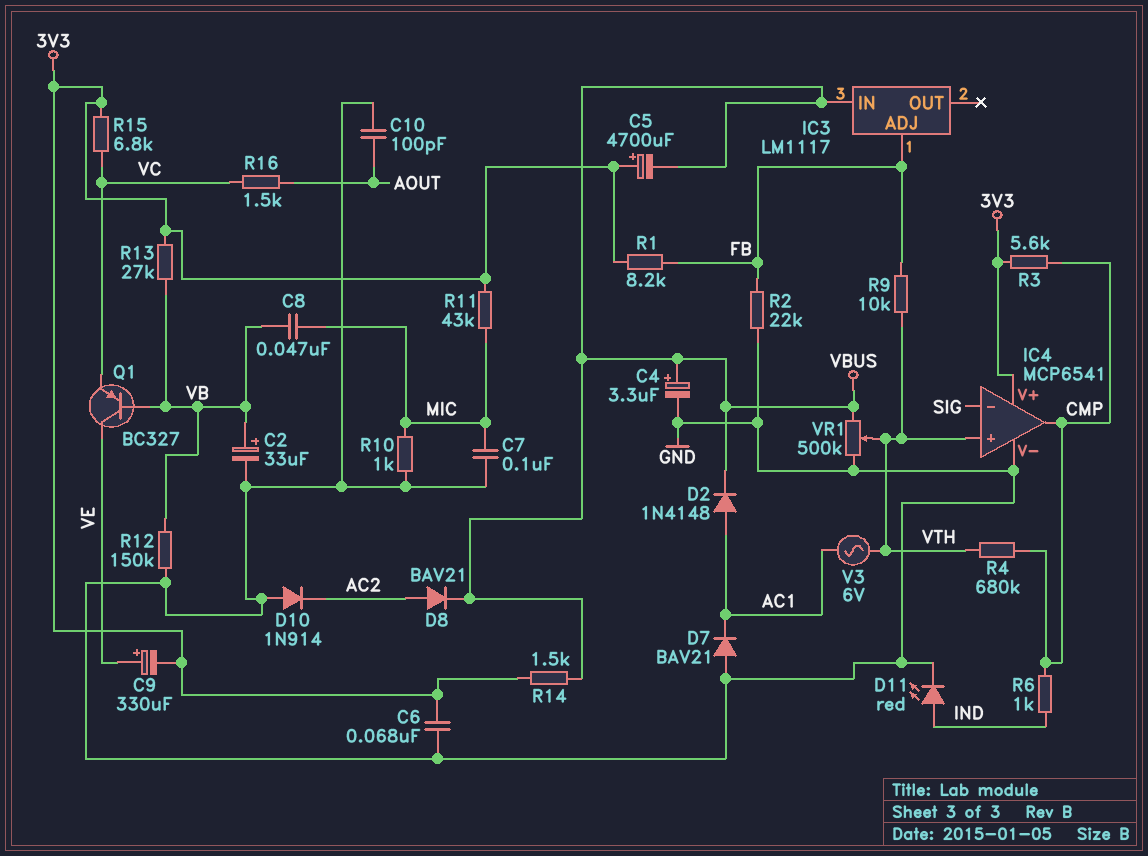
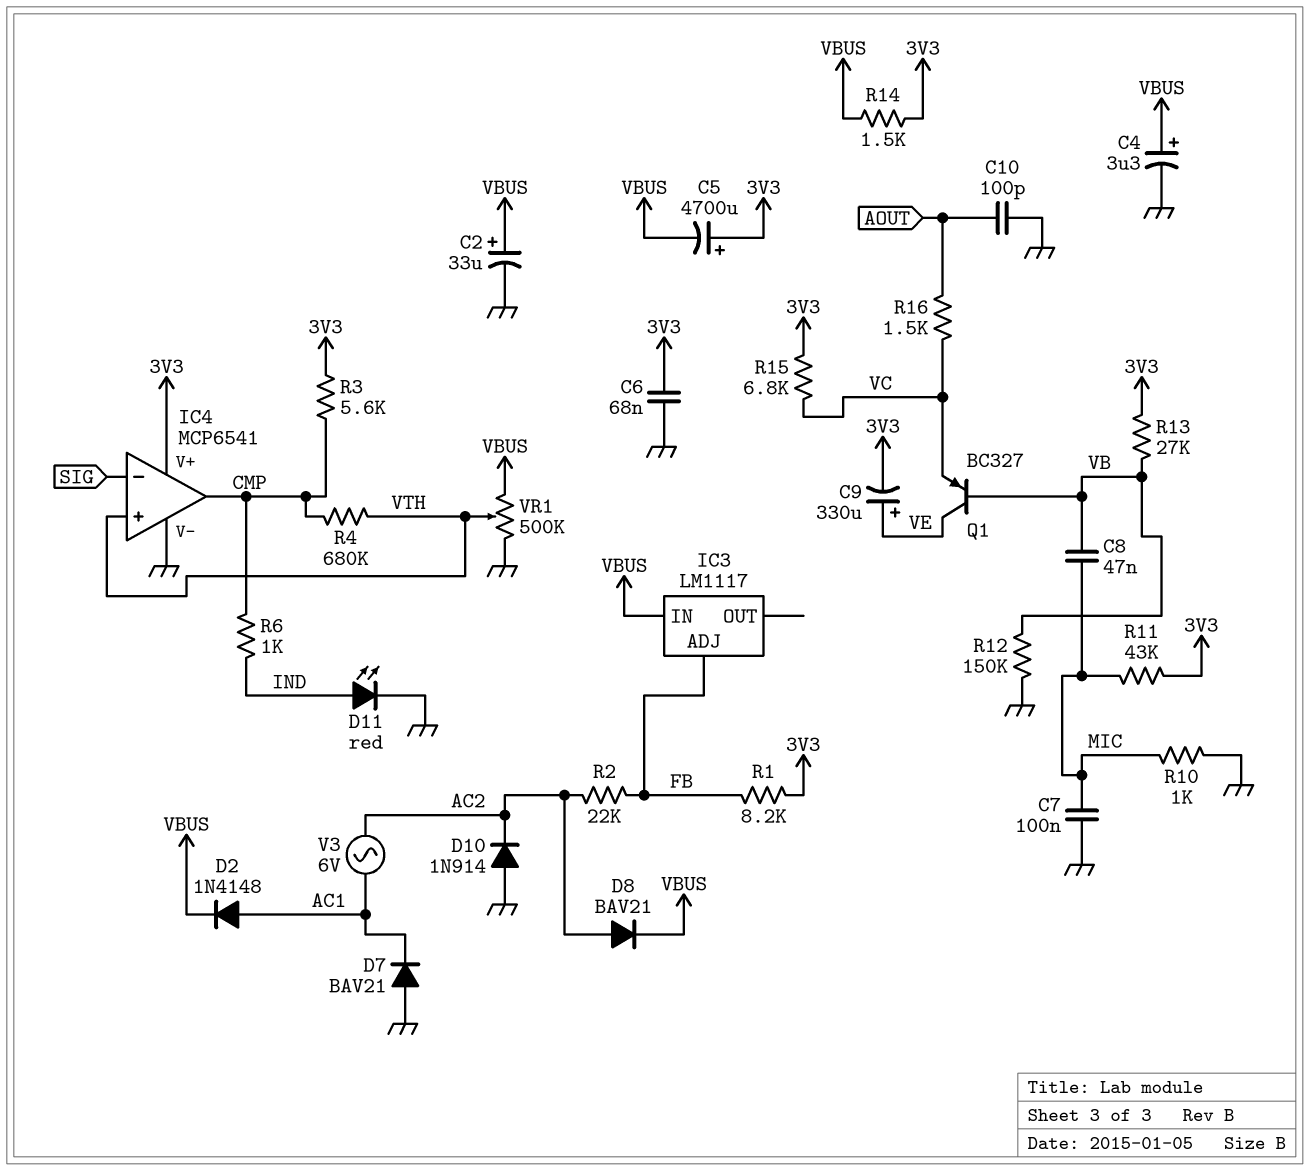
C2: 33uF (plus VB, minus GND) -> 33uF (plus VBUS, minus GND)
R2: 22k (FB, GND) -> 22k (AC2, FB)
R9: 10k (FB, VTH) -> none
V3: AC 6V (AC1, VTH) -> AC 6V (AC1, AC2)

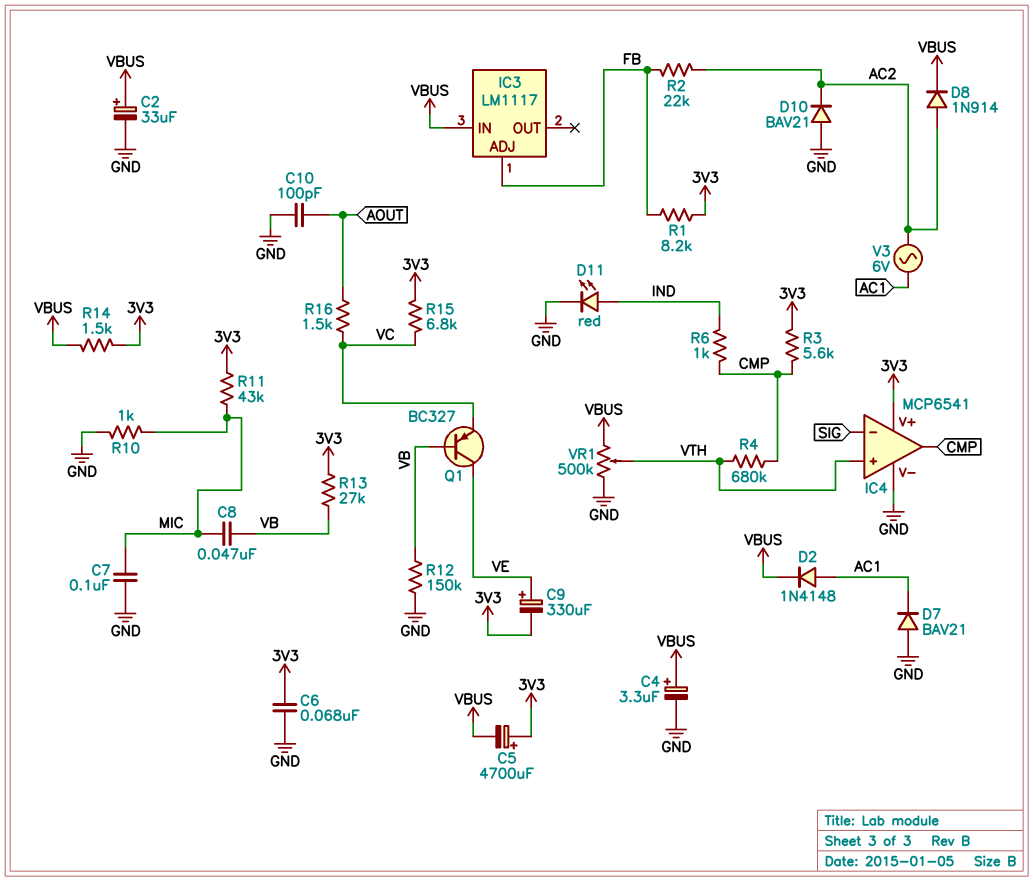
D8: diode BAV21 (A AC2, K VBUS) -> diode 1N914 (A AC2, K VBUS)
D10: diode 1N914 (A GND, K AC2) -> diode BAV21 (A GND, K AC2)

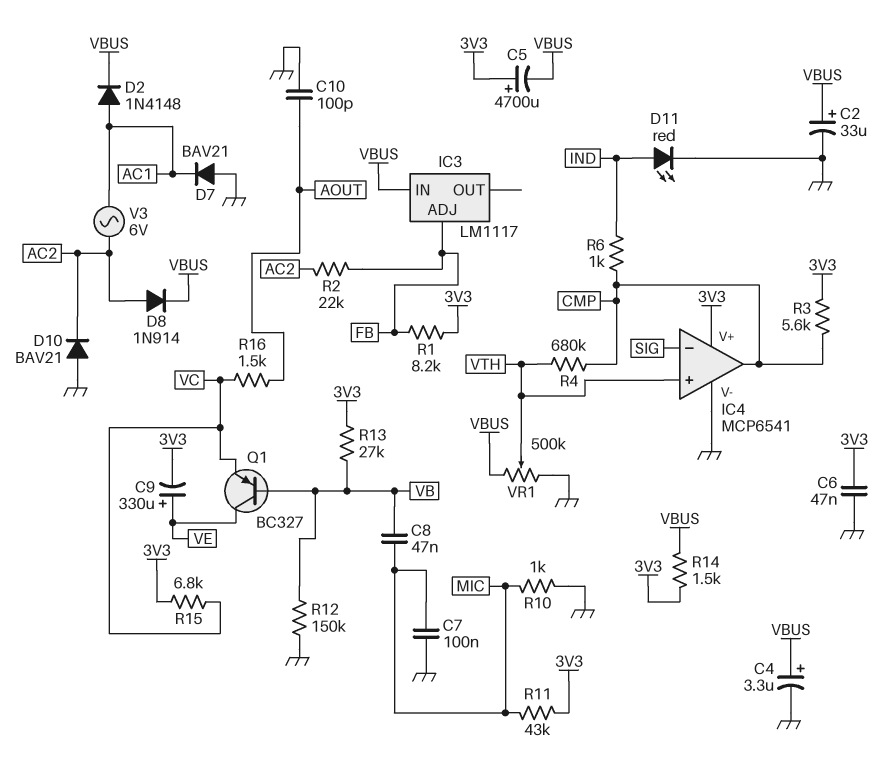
C6: 68nF (3V3, GND) -> 47nF (3V3, GND)

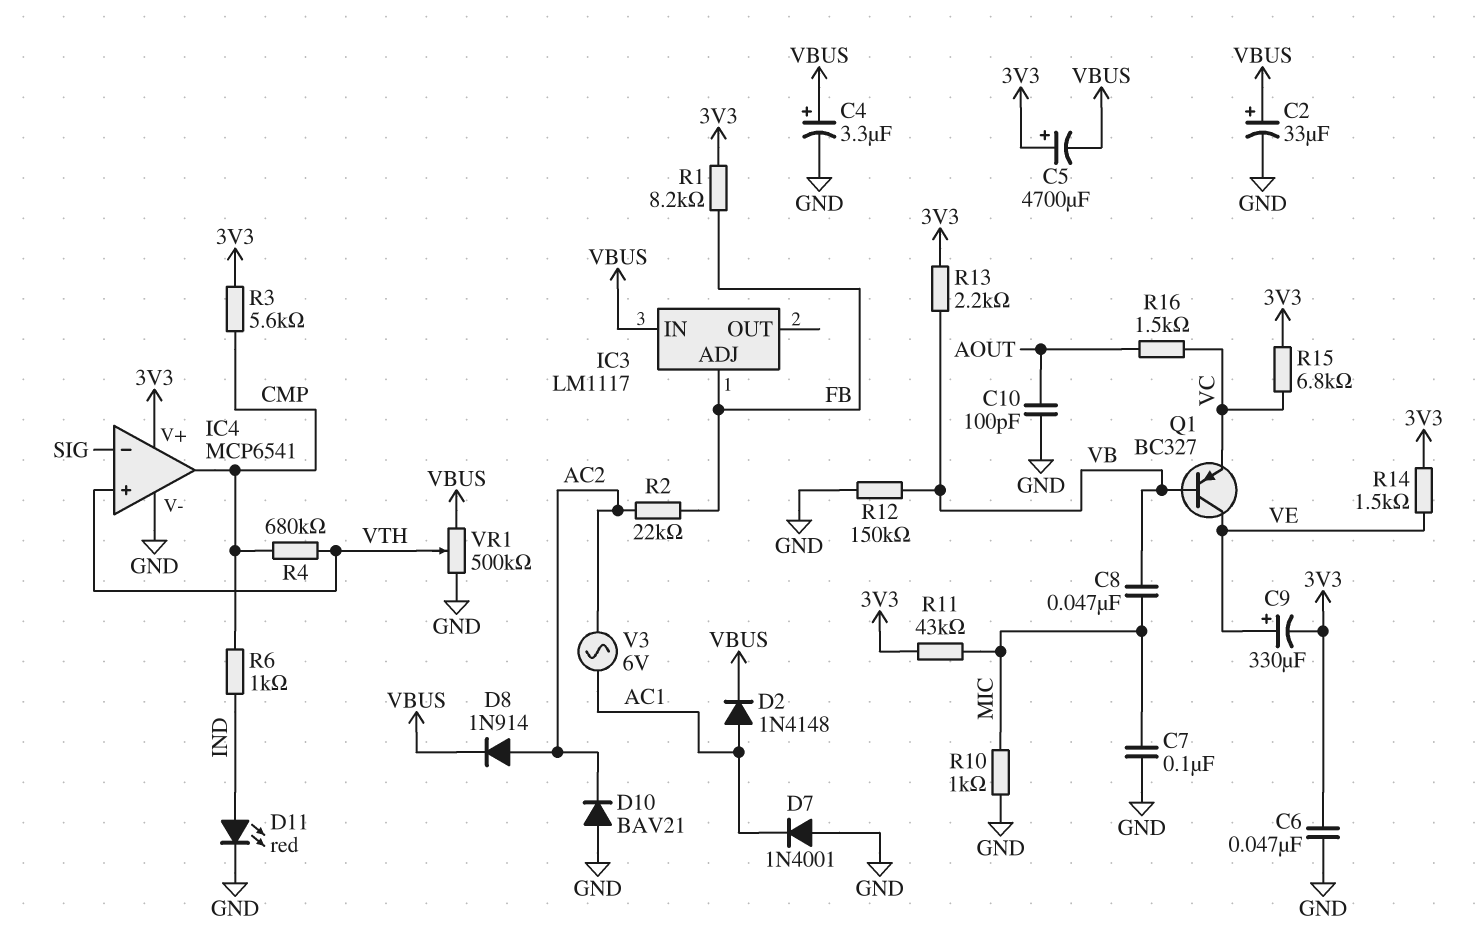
D7: diode BAV21 (A GND, K AC1) -> diode 1N4001 (A GND, K AC1)
R13: 27k (3V3, VB) -> 2.2k (3V3, VB)
R14: 1.5k (3V3, VBUS) -> 1.5k (3V3, VE)

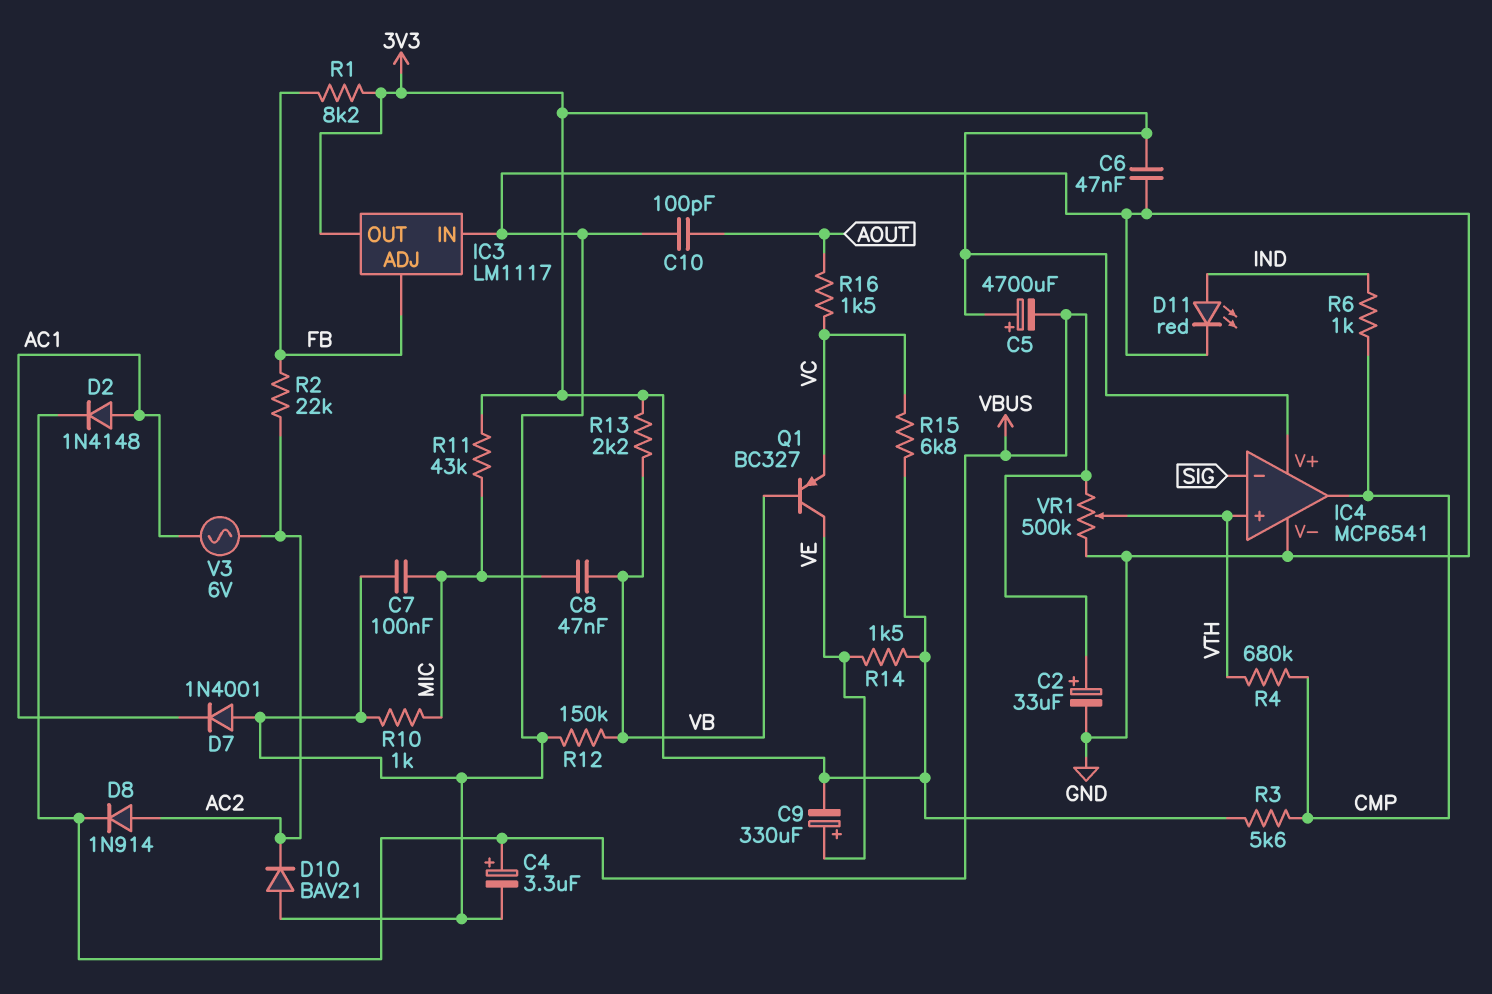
IC3 pin IN: VBUS -> GND
IC3 pin OUT: none -> 3V3

